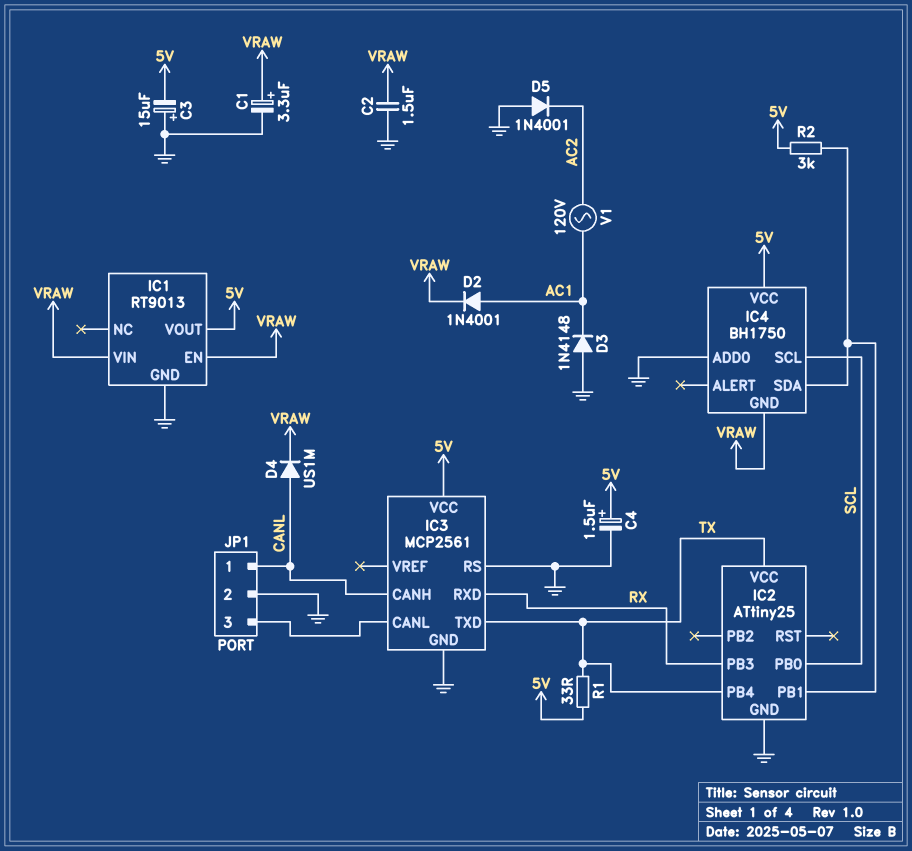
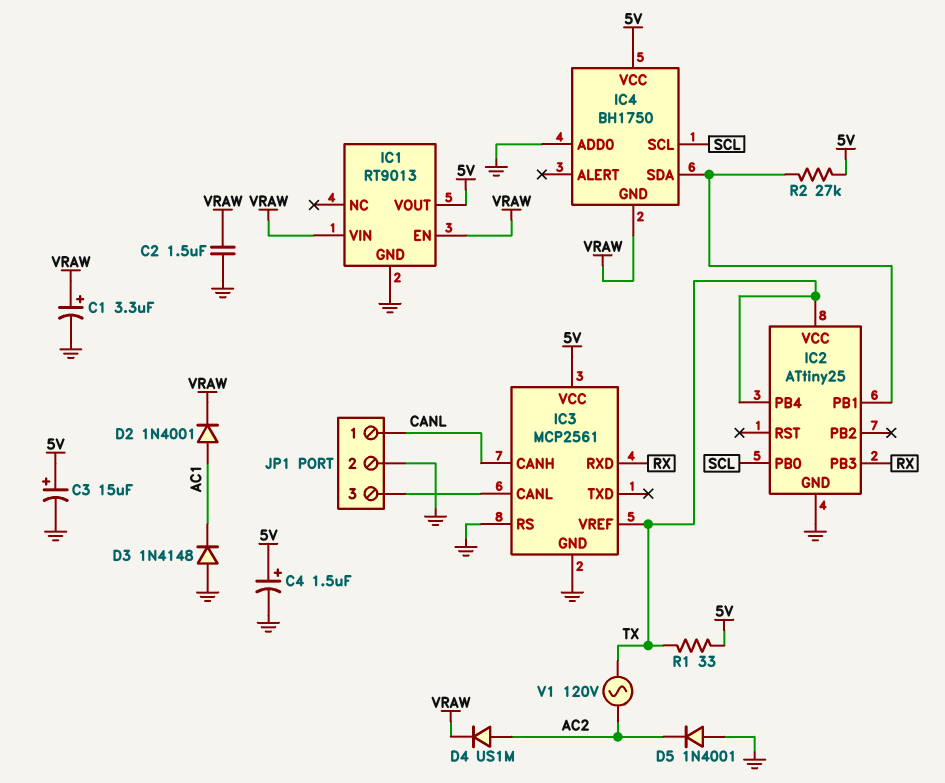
C3: 15uF (plus GND, minus 5V) -> 15uF (plus 5V, minus GND)
D4: diode US1M (A CANL, K VRAW) -> diode US1M (A AC2, K VRAW)
IC3 pin TXD: TX -> none
IC3 pin VREF: none -> TX
R2: 3k (5V, IC2/PB1) -> 27k (5V, IC2/PB1)
V1: AC 120V (AC1, AC2) -> AC 120V (AC2, TX)

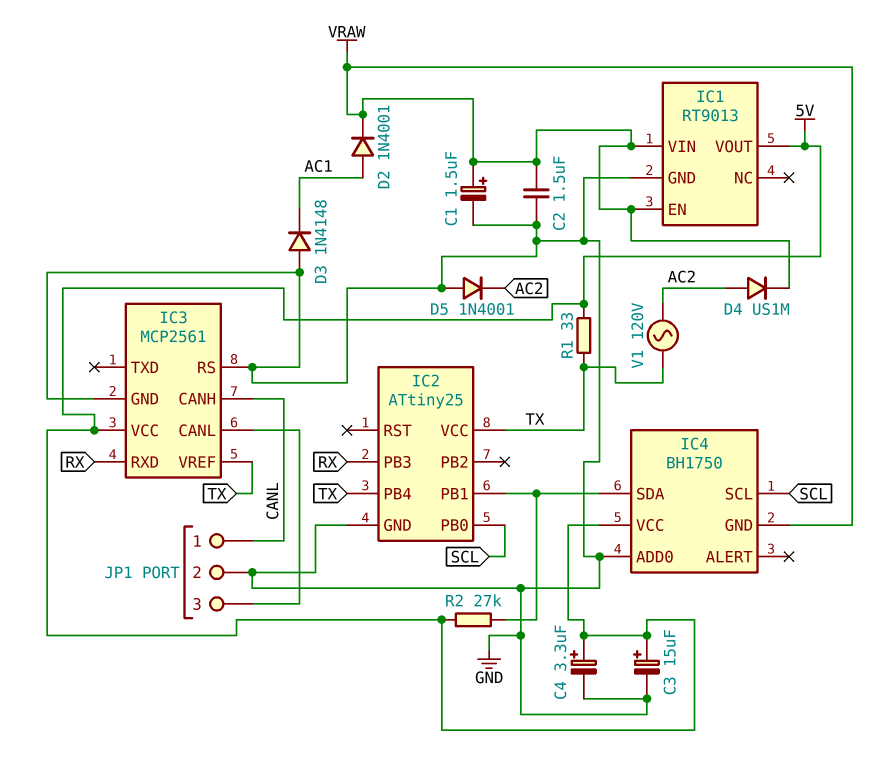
C1: 3.3uF (plus VRAW, minus GND) -> 1.5uF (plus VRAW, minus GND)
C4: 1.5uF (plus 5V, minus GND) -> 3.3uF (plus 5V, minus GND)

